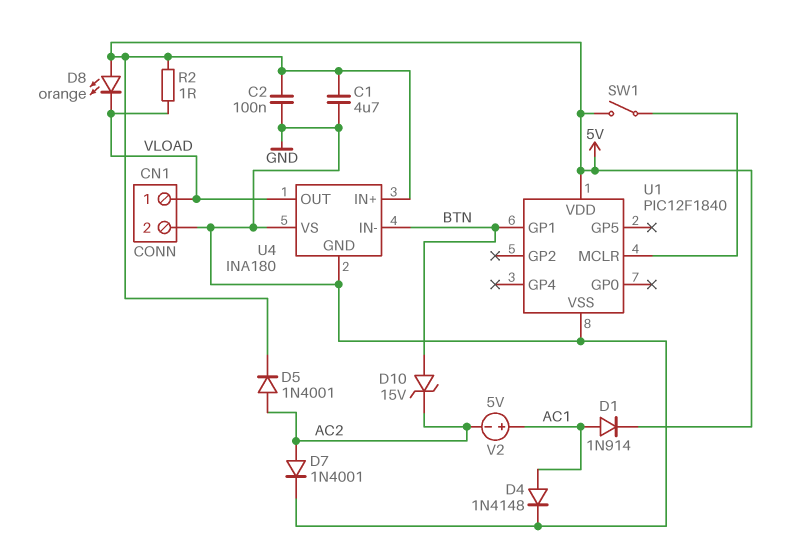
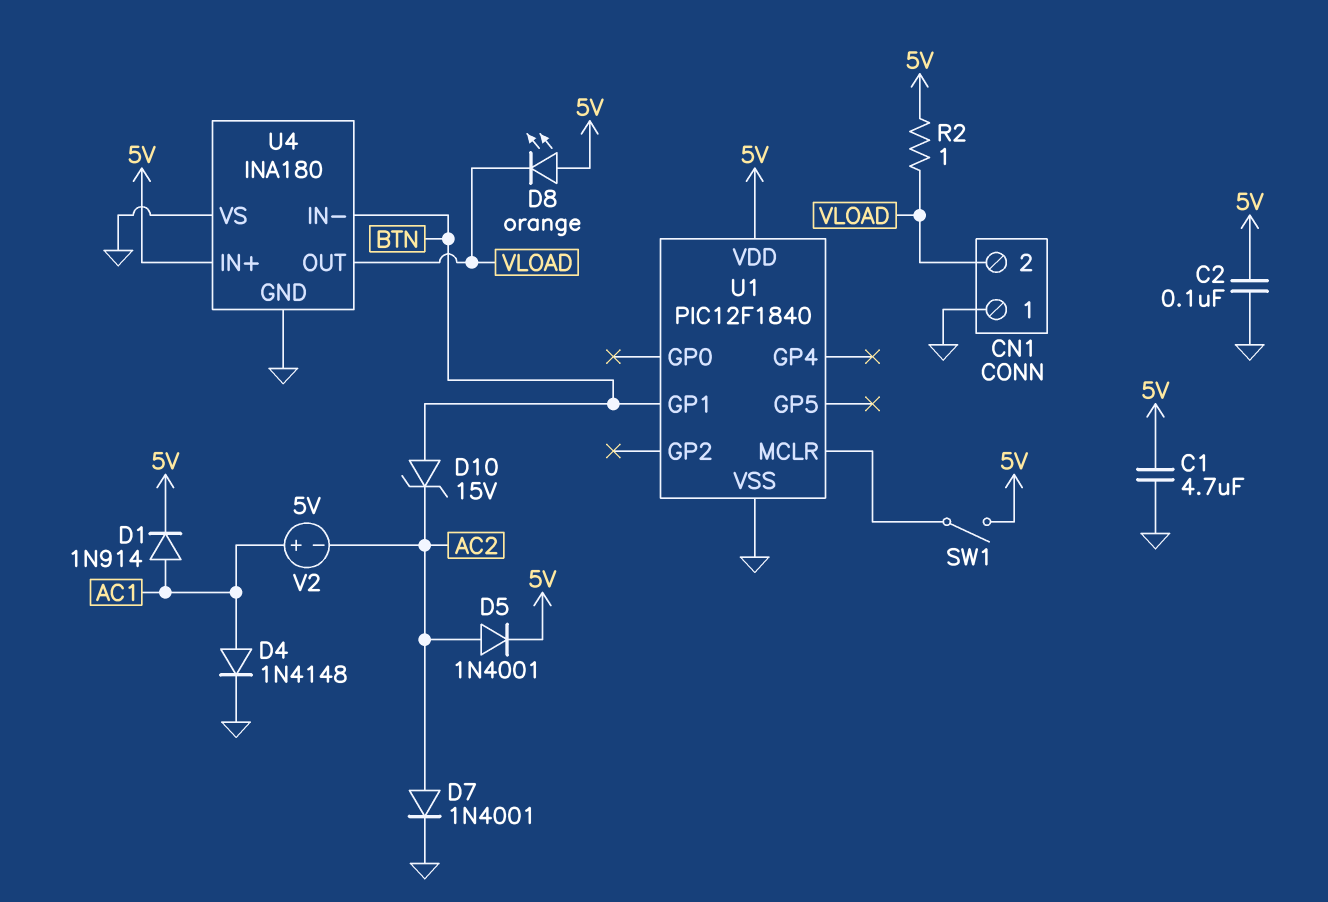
CN1 pin 1: VLOAD -> GND
CN1 pin 2: GND -> VLOAD

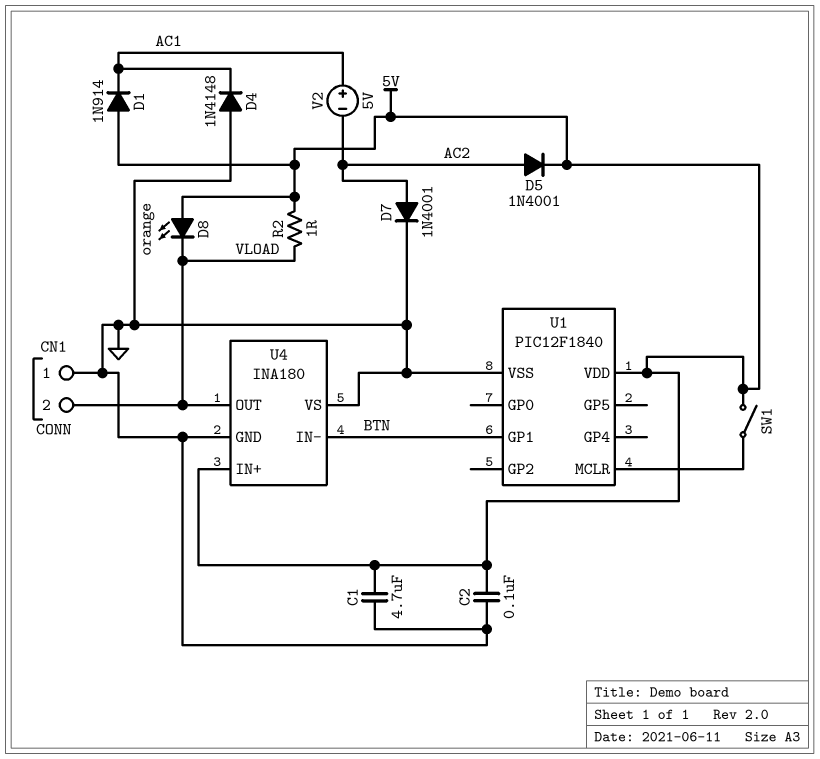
D1: diode 1N914 (A AC1, K 5V) -> diode 1N914 (A 5V, K AC1)
D4: diode 1N4148 (A AC1, K GND) -> diode 1N4148 (A GND, K AC1)
D10: zener 15V (A BTN, K AC2) -> none

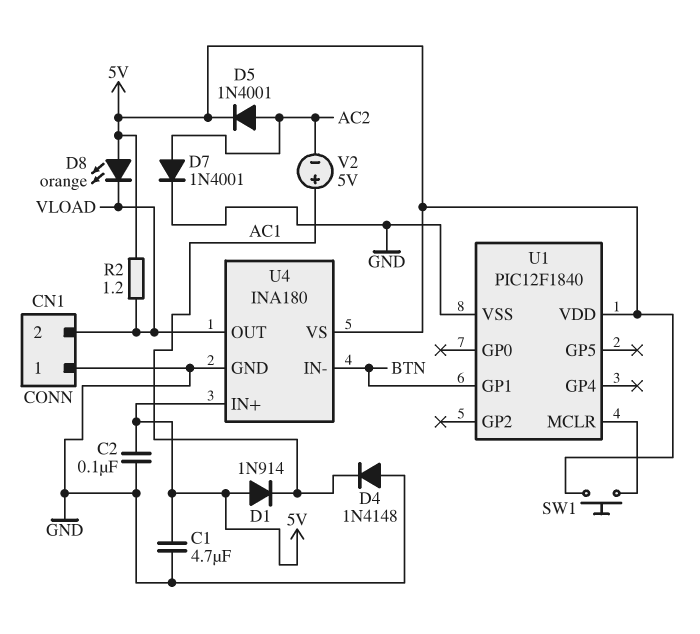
R2: 1 (5V, VLOAD) -> 1.2 (5V, VLOAD)
SW1: switch (5V, U1/MCLR) -> button (5V, U1/MCLR)
U4 pin VS: GND -> 5V

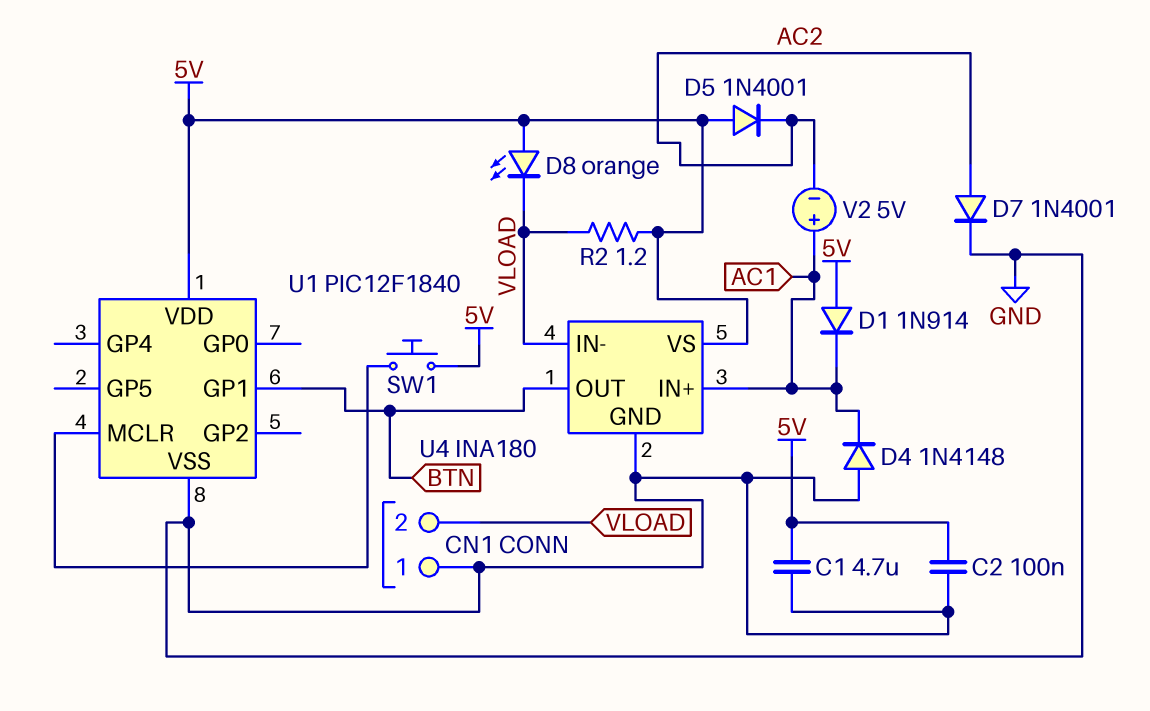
D5: diode 1N4001 (A AC2, K 5V) -> diode 1N4001 (A 5V, K AC2)
U4 pin IN+: 5V -> AC1
U4 pin IN-: BTN -> VLOAD
U4 pin OUT: VLOAD -> BTN

